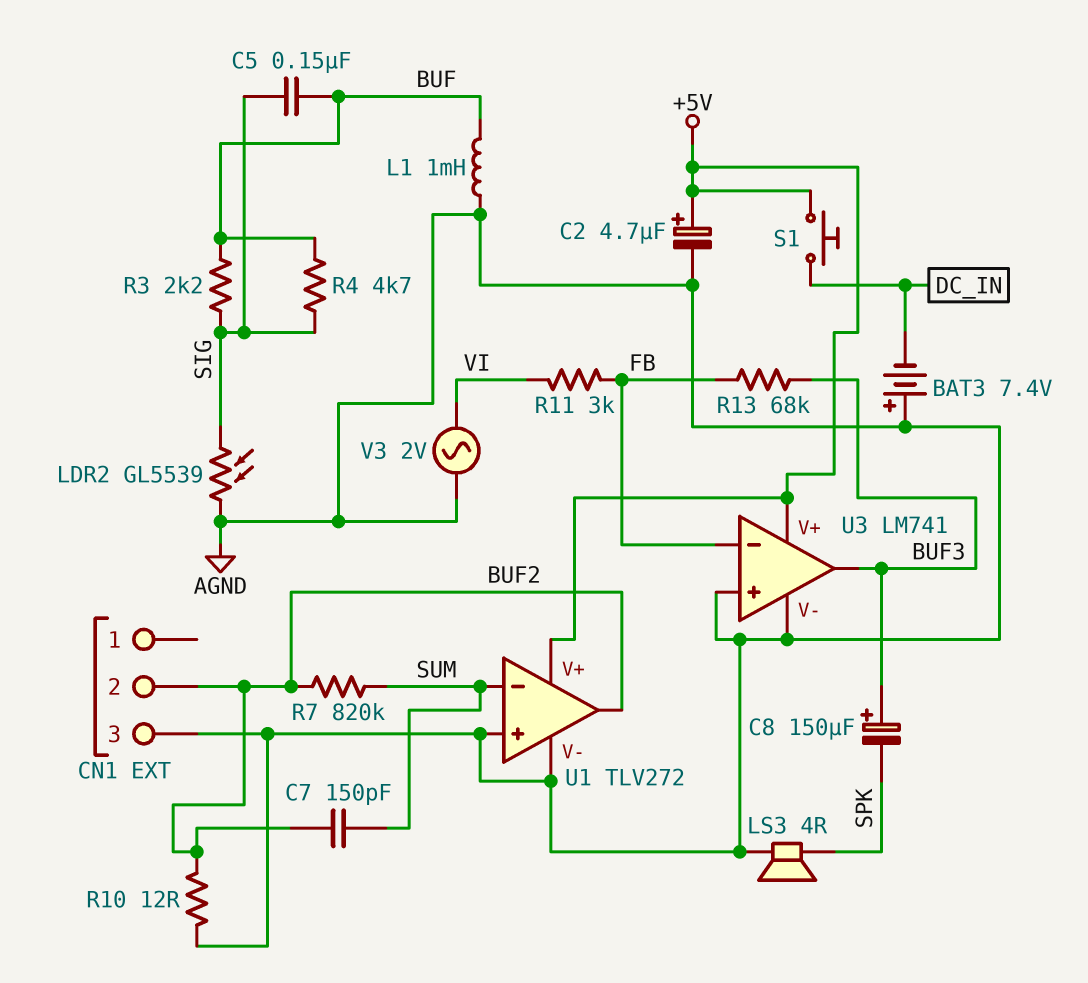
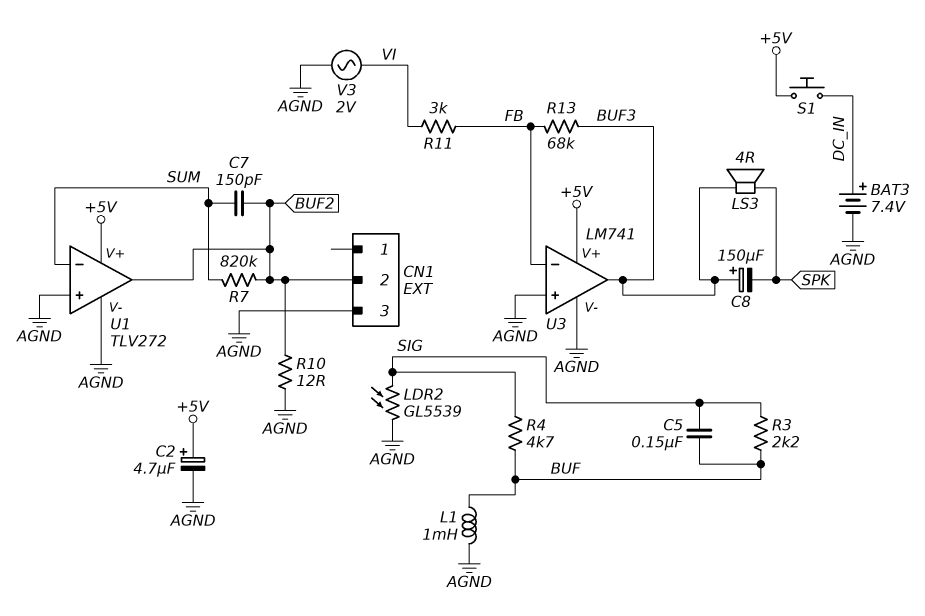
BAT3: 7.4V (plus AGND, minus DC_IN) -> 7.4V (plus DC_IN, minus AGND)
LS3: speaker 4R (AGND, SPK) -> speaker 4R (BUF3, SPK)

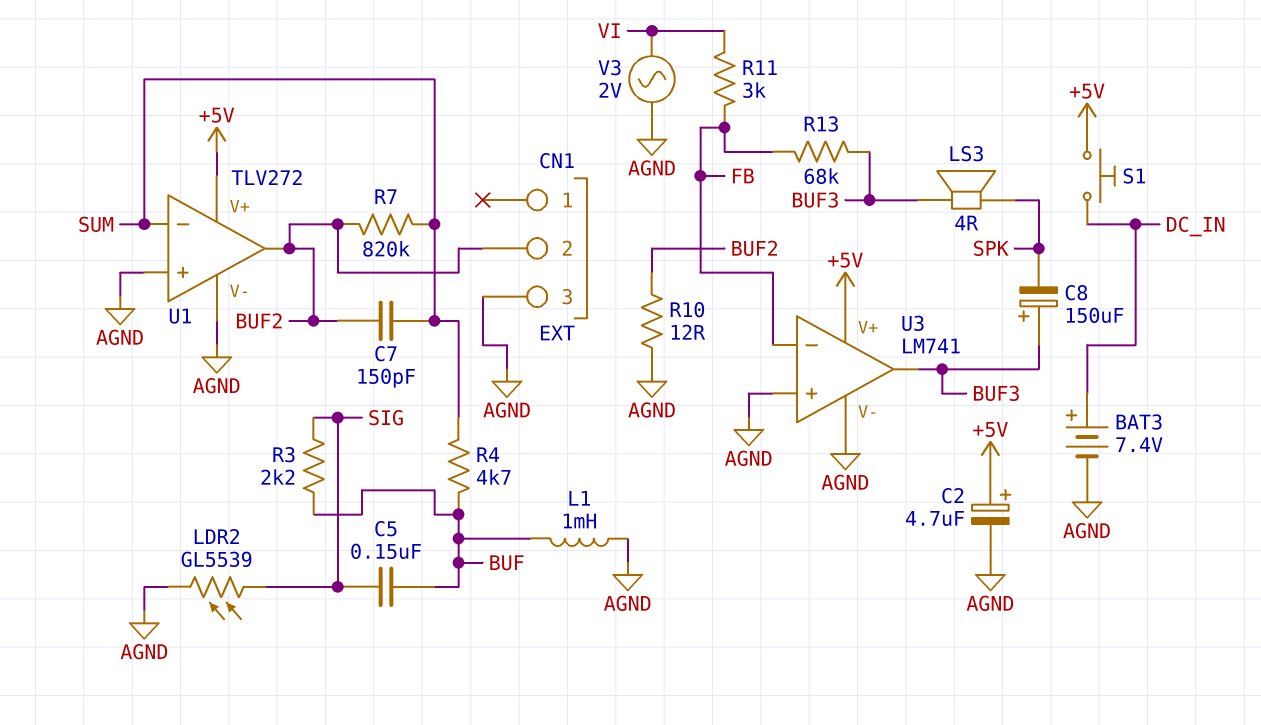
R4: 4.7k (BUF, SIG) -> 4.7k (BUF, SUM)

